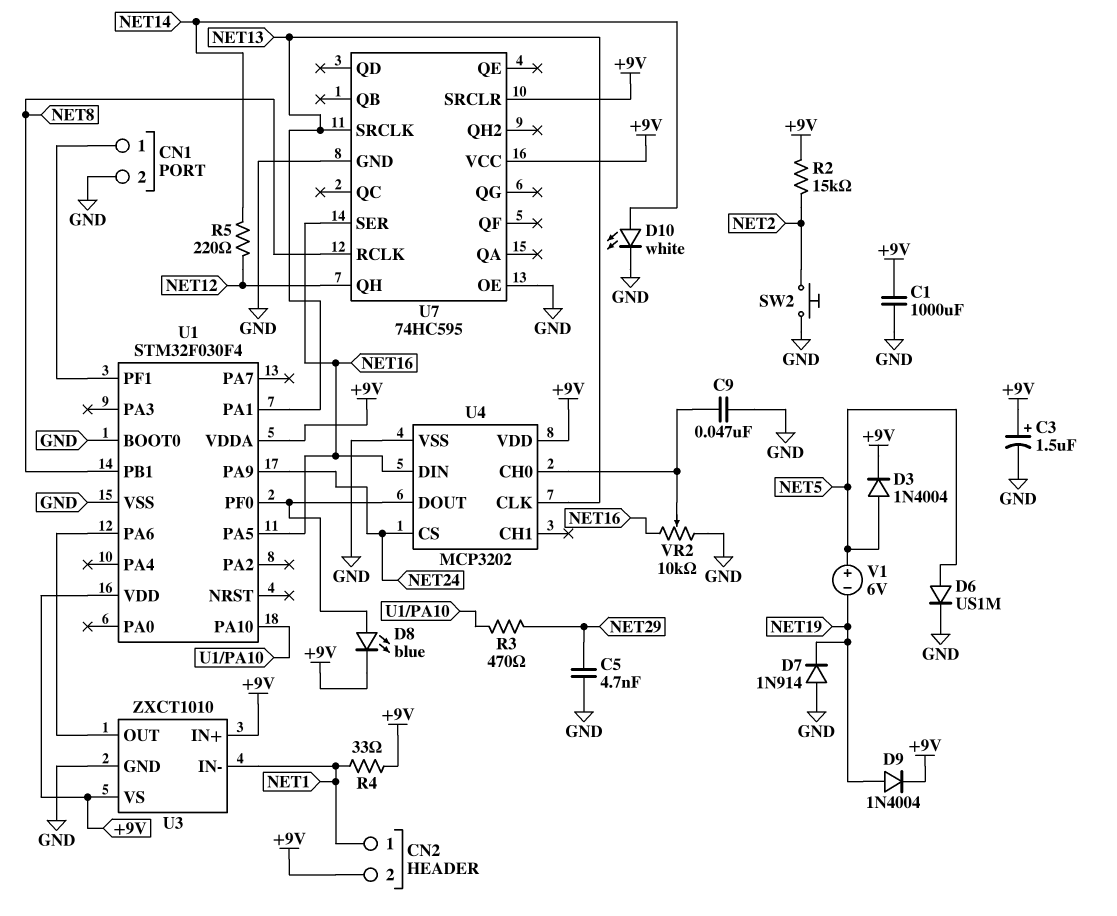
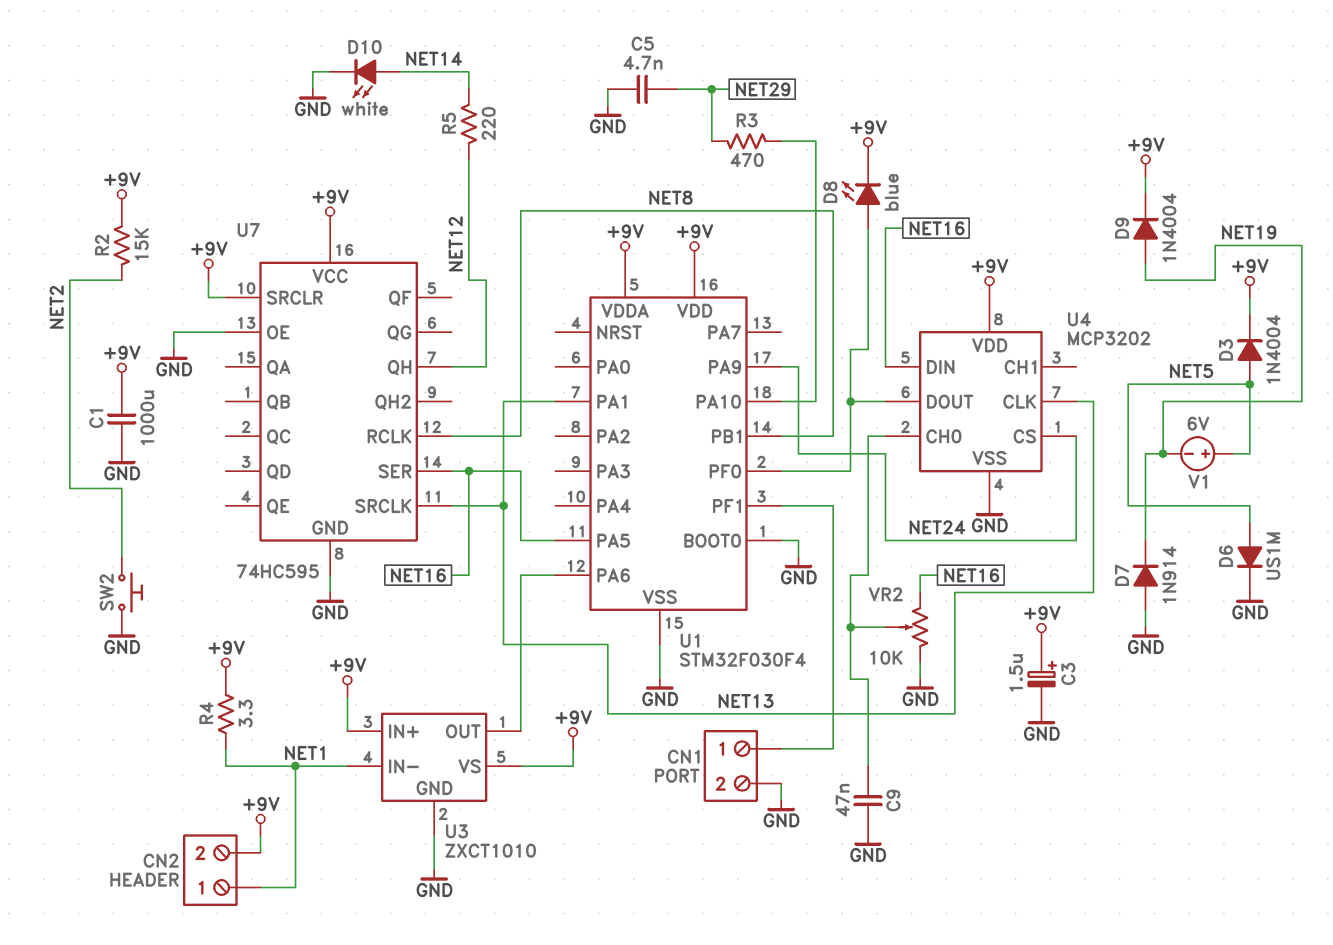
R4: 33 (+9V, NET1) -> 3.3 (+9V, NET1)

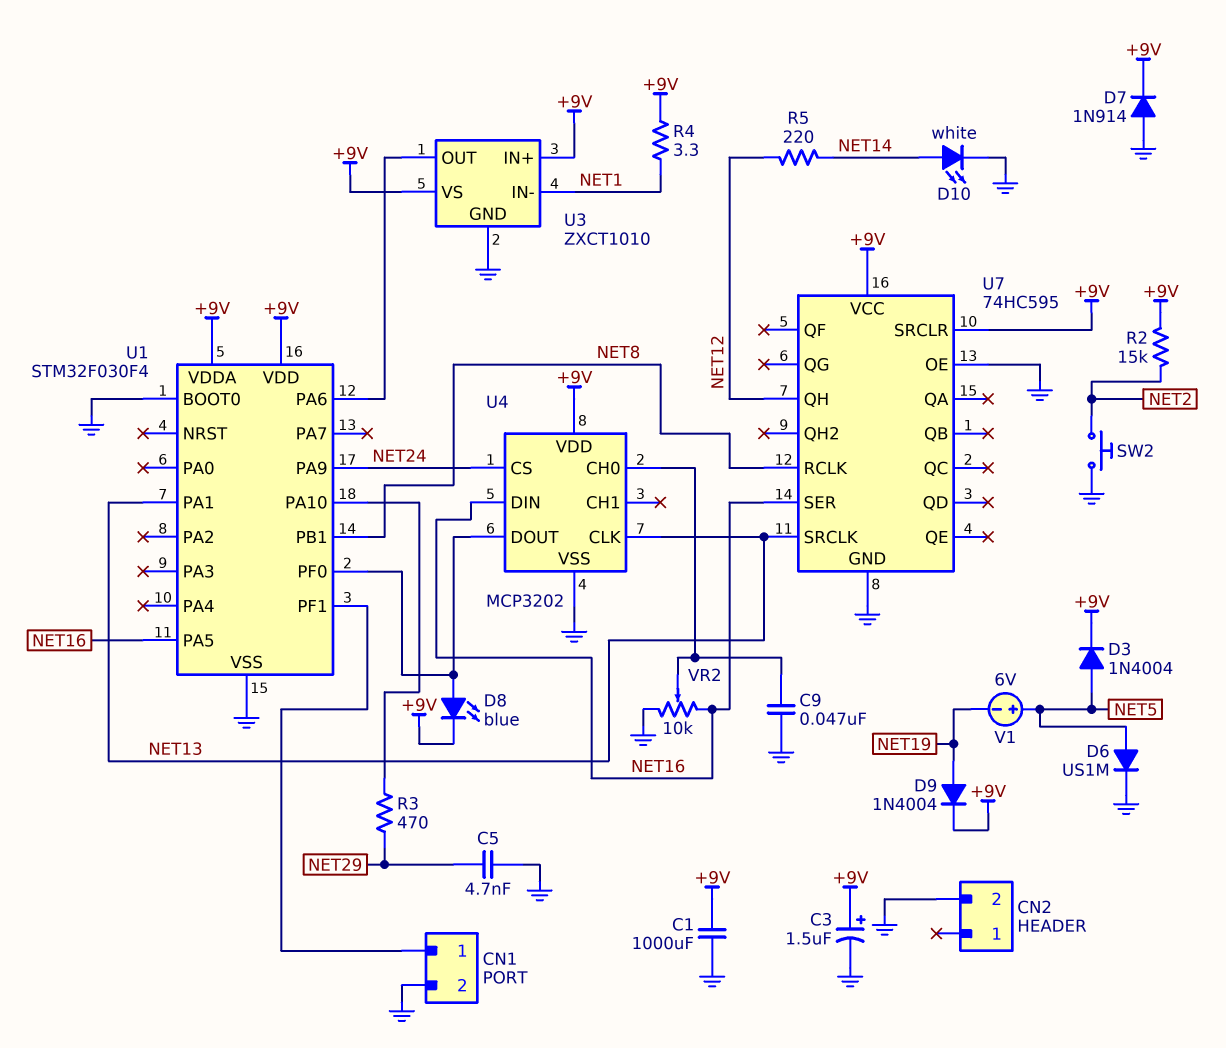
CN2 pin 1: NET1 -> none
CN2 pin 2: +9V -> GND
D7: diode 1N914 (A GND, K NET19) -> diode 1N914 (A GND, K +9V)

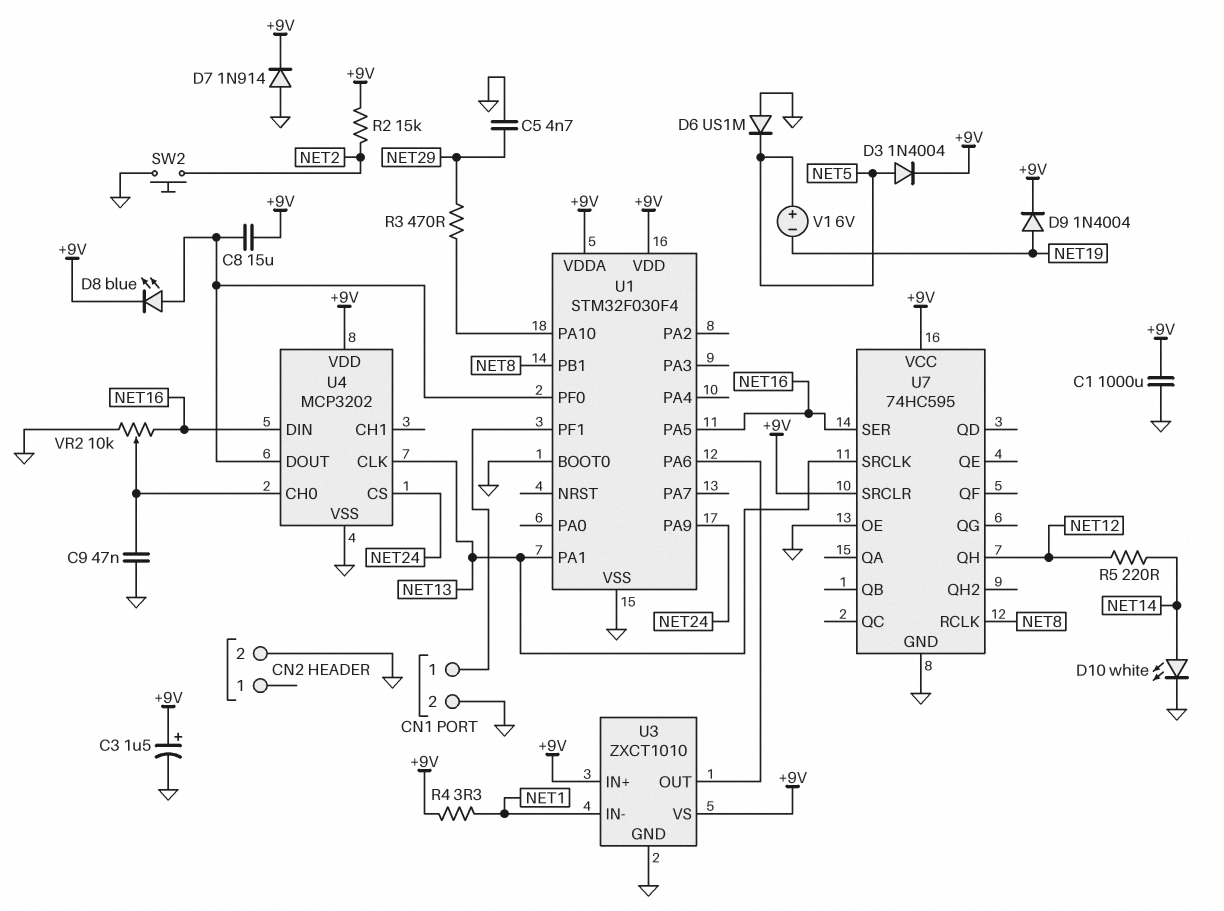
C8: none -> 15uF (+9V, U1/PF0)
D6: diode US1M (A NET5, K GND) -> diode US1M (A GND, K NET5)

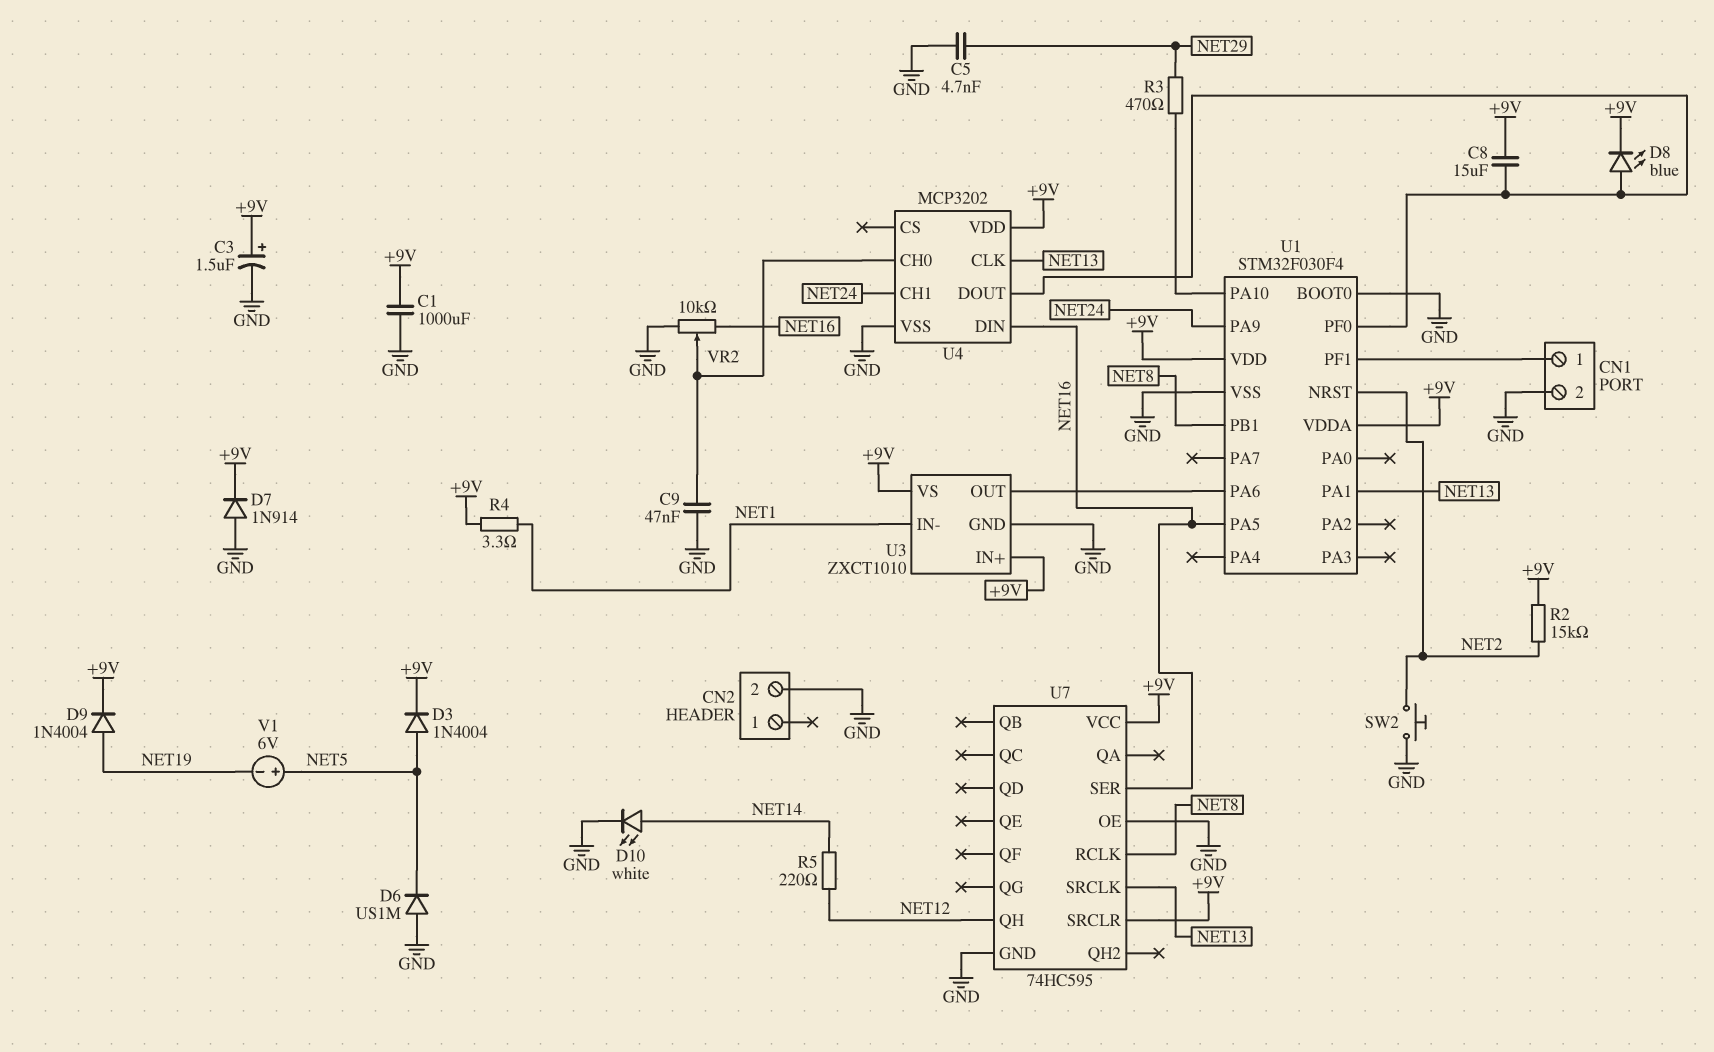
U1 pin NRST: none -> NET2
U4 pin CH1: none -> NET24
U4 pin CS: NET24 -> none

